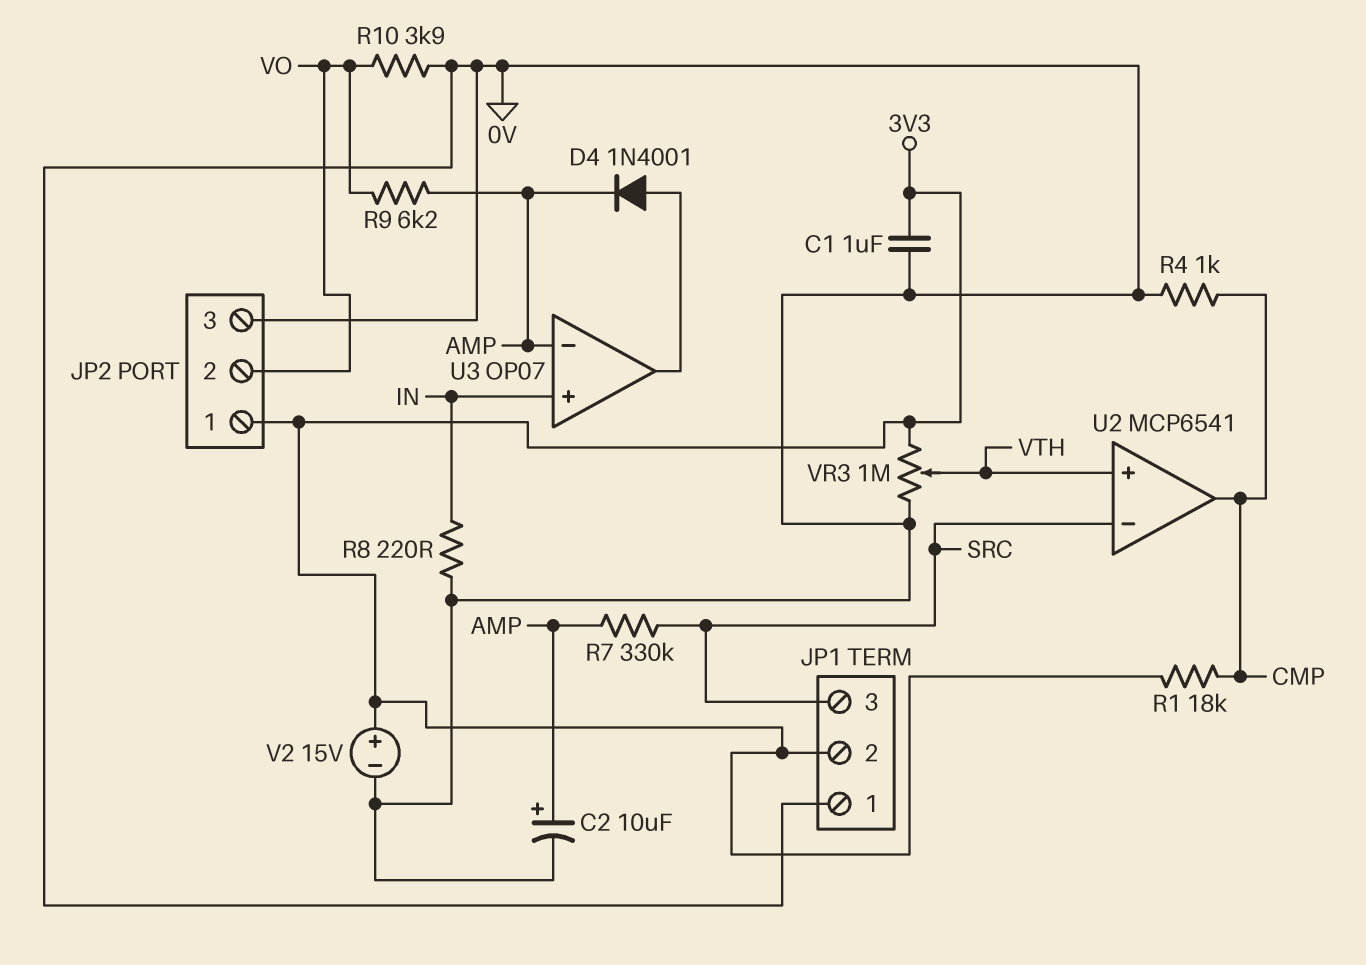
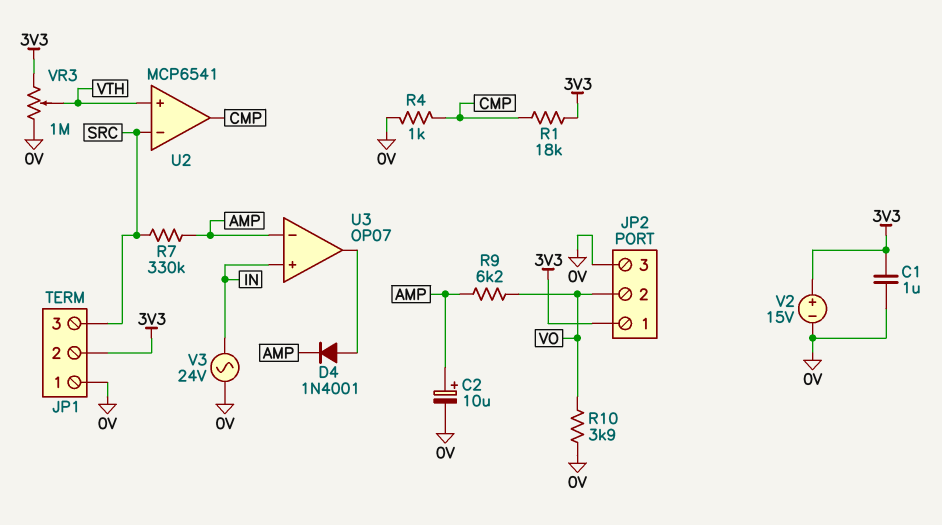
R8: 220 (0V, IN) -> none
V3: none -> AC 24V (0V, IN)

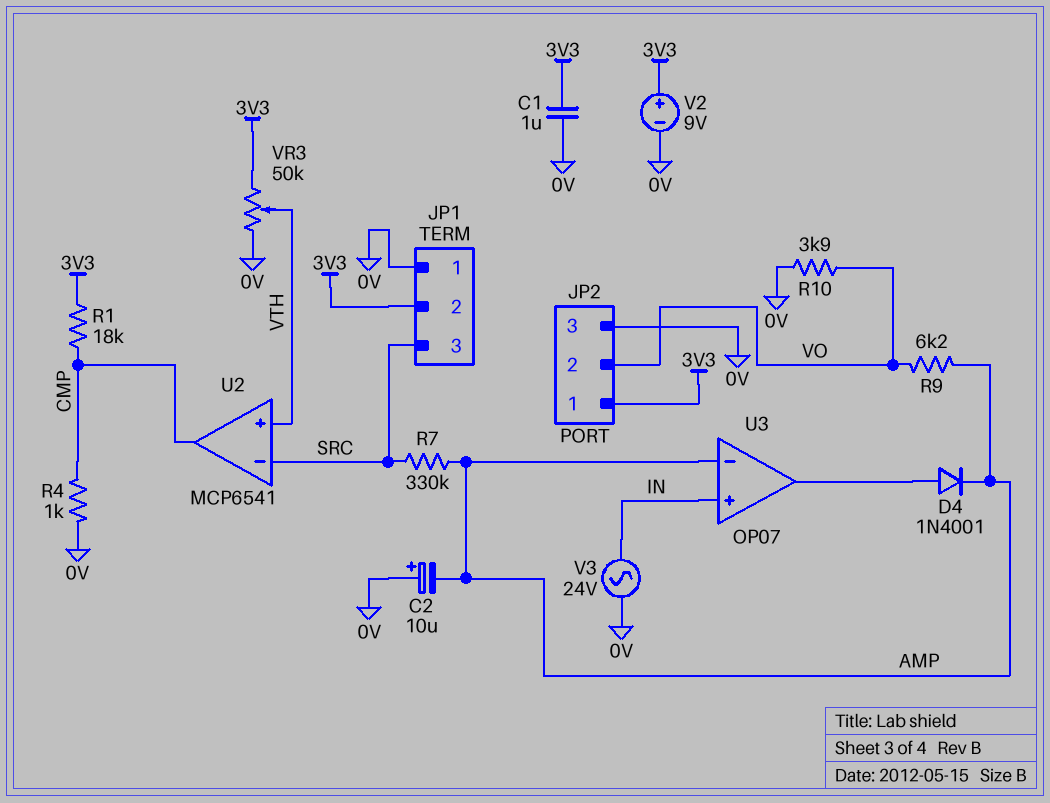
C2: 10uF (plus AMP, minus 0V) -> 10uF (plus 0V, minus AMP)
V2: 15V (plus 3V3, minus 0V) -> 9V (plus 3V3, minus 0V)
VR3: 1M (0V, 3V3, wiper VTH) -> 50k (0V, 3V3, wiper VTH)

